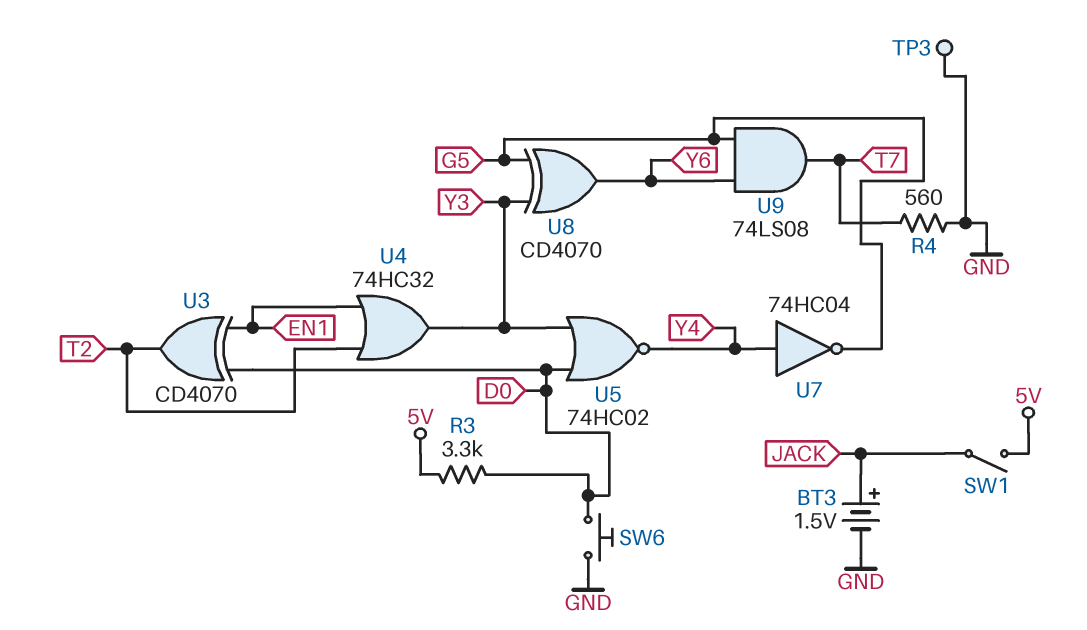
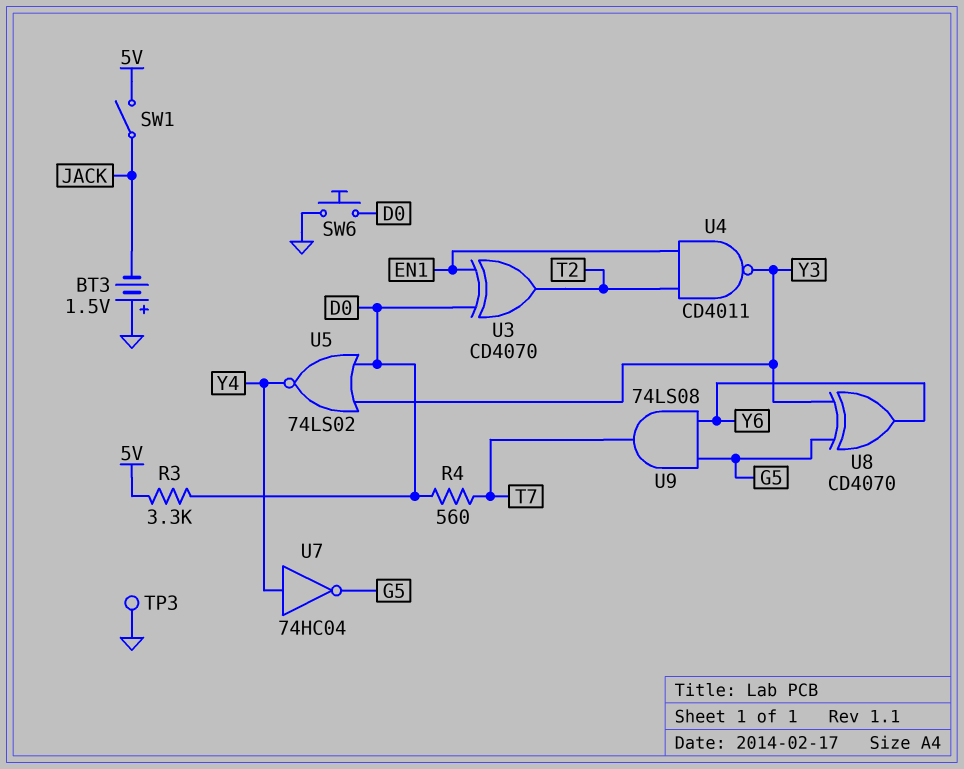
BT3: 1.5V (plus JACK, minus GND) -> 1.5V (plus GND, minus JACK)
R4: 560 (GND, T7) -> 560 (D0, T7)
U4: OR 74HC32 (in EN1, in T2, out Y3) -> NAND CD4011 (in EN1, in T2, out Y3)
U5: NOR 74HC02 (in D0, in Y3, out Y4) -> NOR 74LS02 (in D0, in Y3, out Y4)

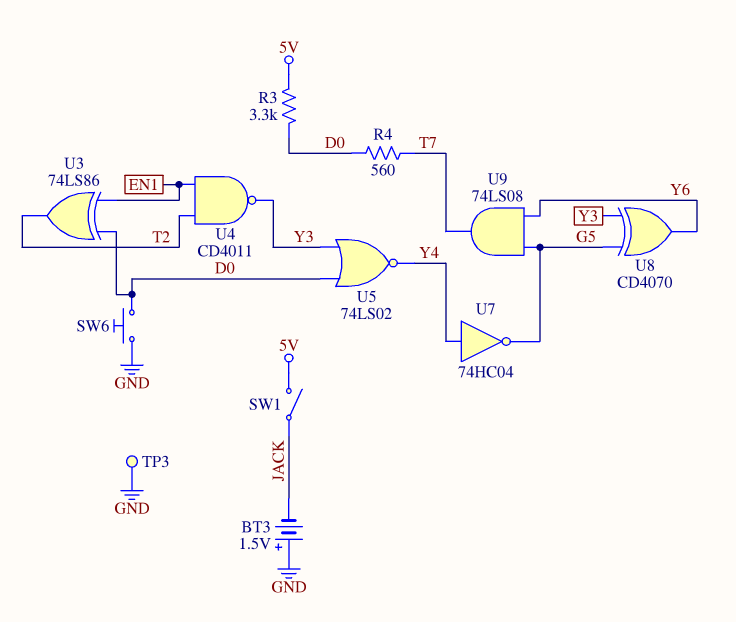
U3: XOR CD4070 (in D0, in EN1, out T2) -> XOR 74LS86 (in D0, in EN1, out T2)

